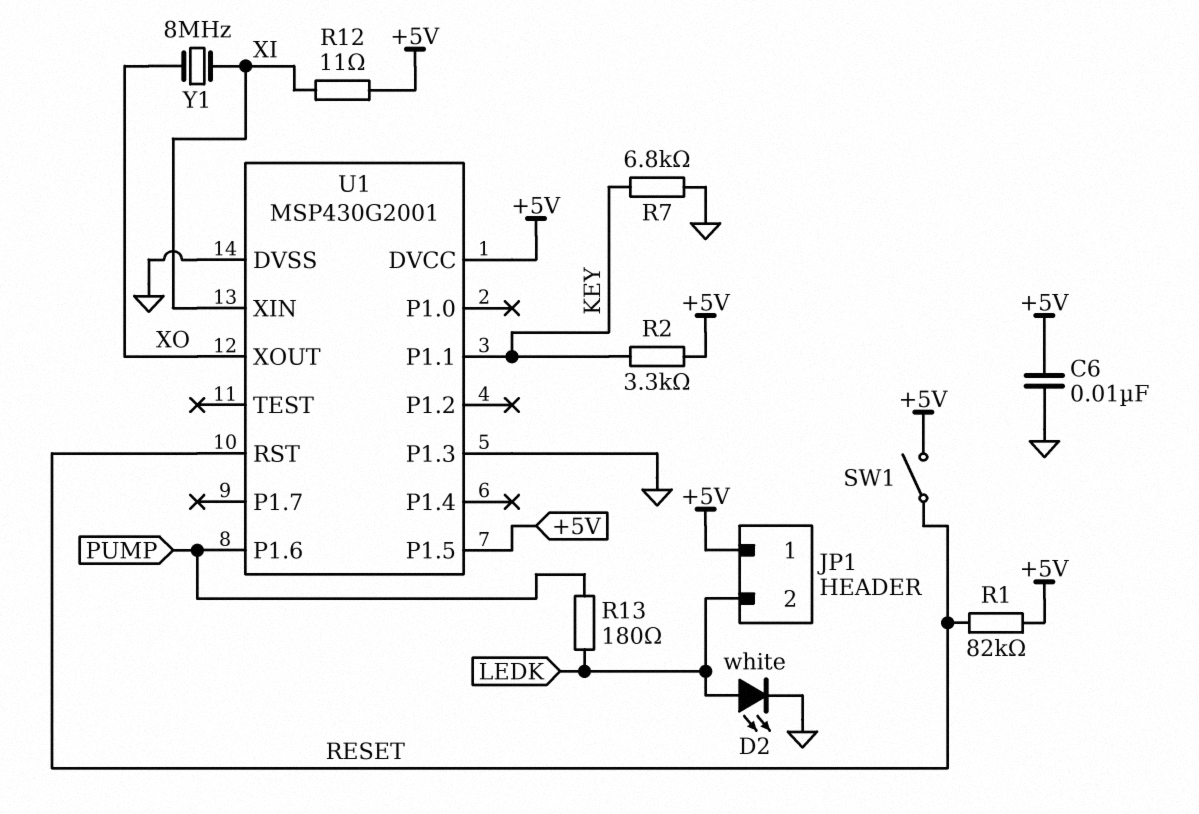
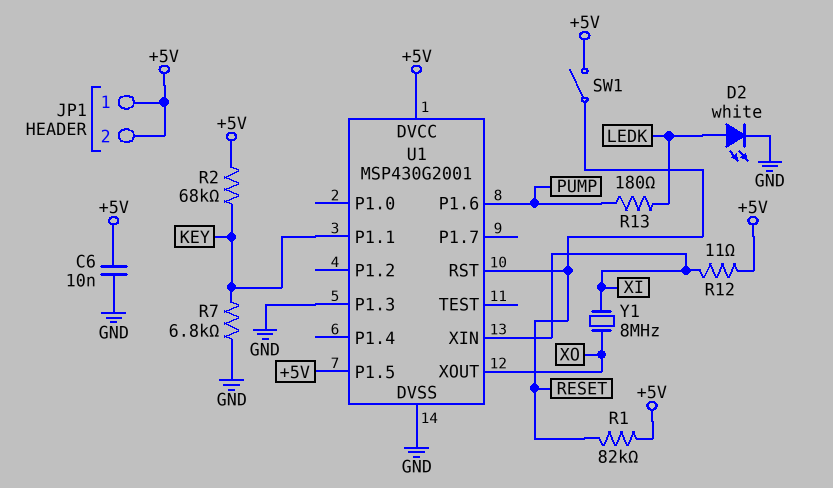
JP1 pin 2: LEDK -> +5V
R2: 3.3k (+5V, KEY) -> 68k (+5V, KEY)

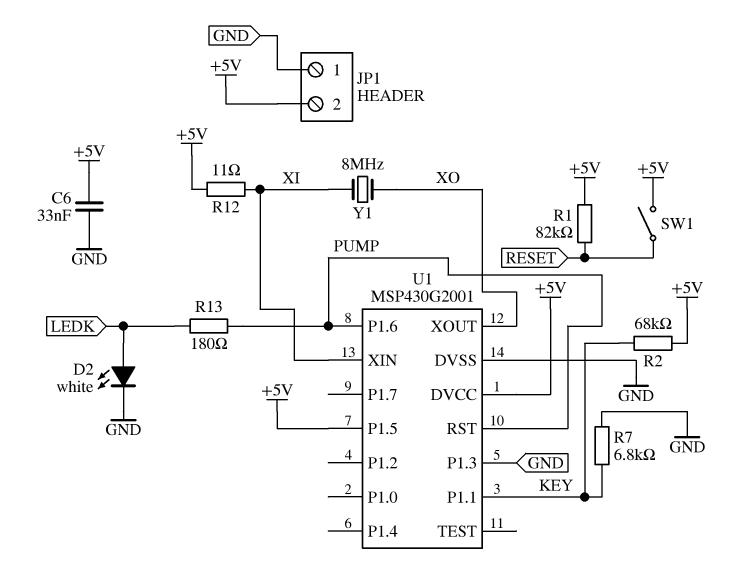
C6: 10nF (+5V, GND) -> 33nF (+5V, GND)
JP1 pin 1: +5V -> GND
U1 pin RST: RESET -> PUMP

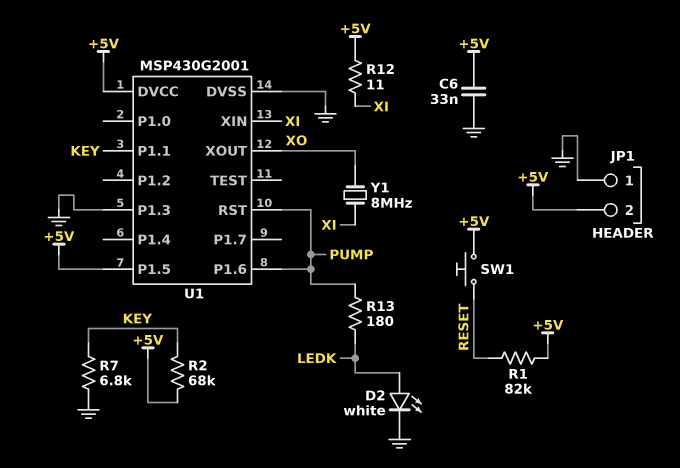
SW1: switch (+5V, RESET) -> button (+5V, RESET)

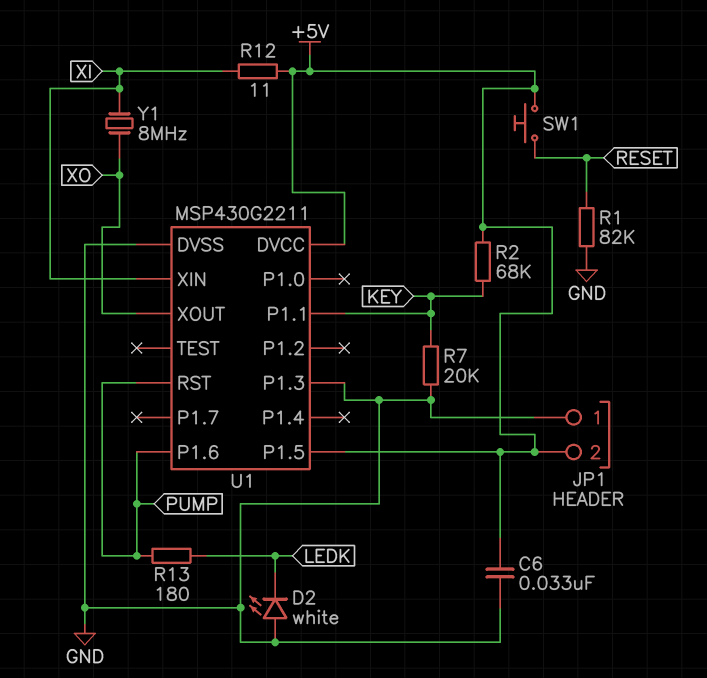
D2: LED white (A LEDK, K GND) -> LED white (A GND, K LEDK)
R1: 82k (+5V, RESET) -> 82k (GND, RESET)
R7: 6.8k (GND, KEY) -> 20k (GND, KEY)
U1: MSP430G2001 -> MSP430G2211

